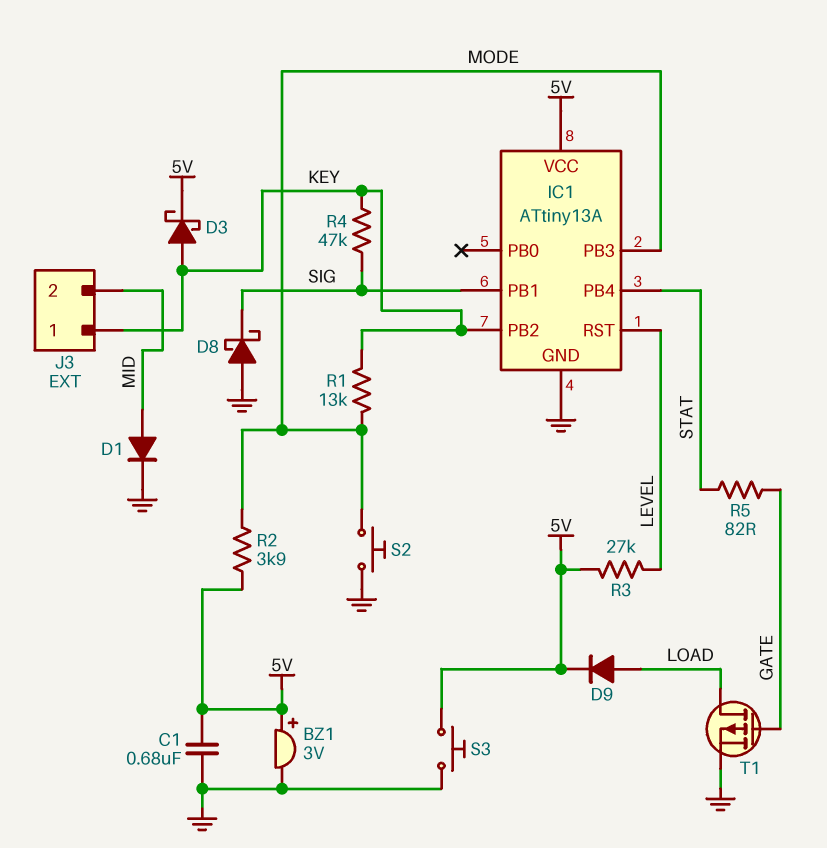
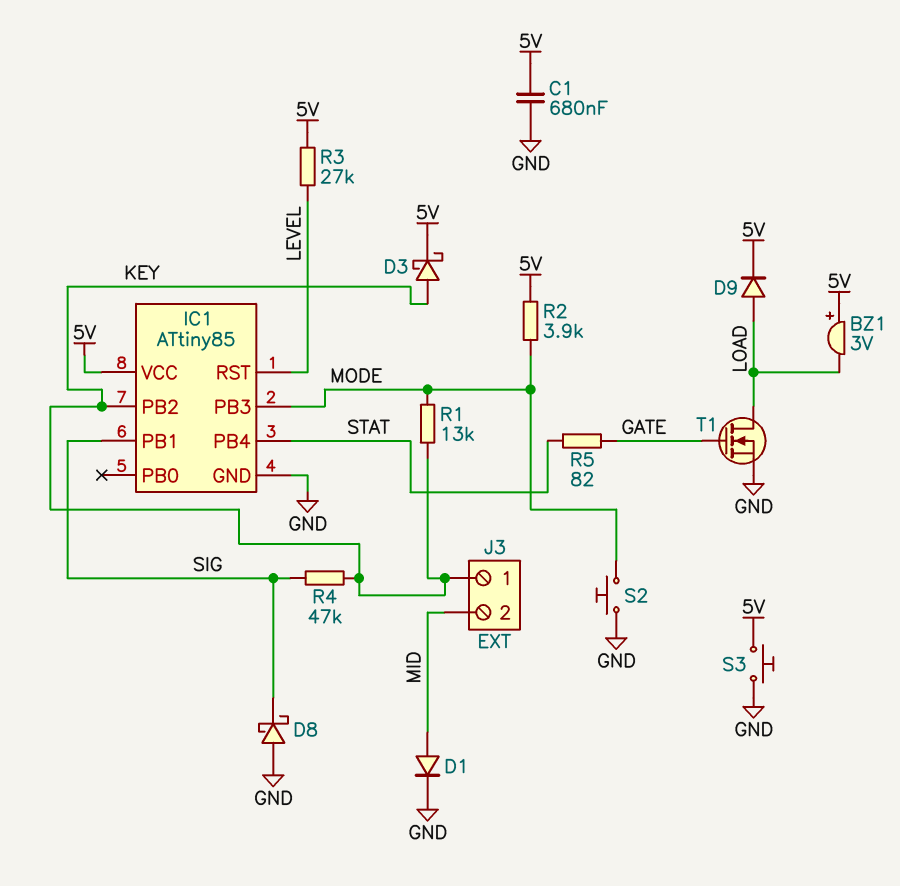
BZ1: buzzer 3V (plus 5V, minus GND) -> buzzer 3V (plus 5V, minus LOAD)
IC1: ATtiny13A -> ATtiny85
T1: PMOS (G GATE, D LOAD, S GND) -> NMOS (G GATE, D LOAD, S GND)

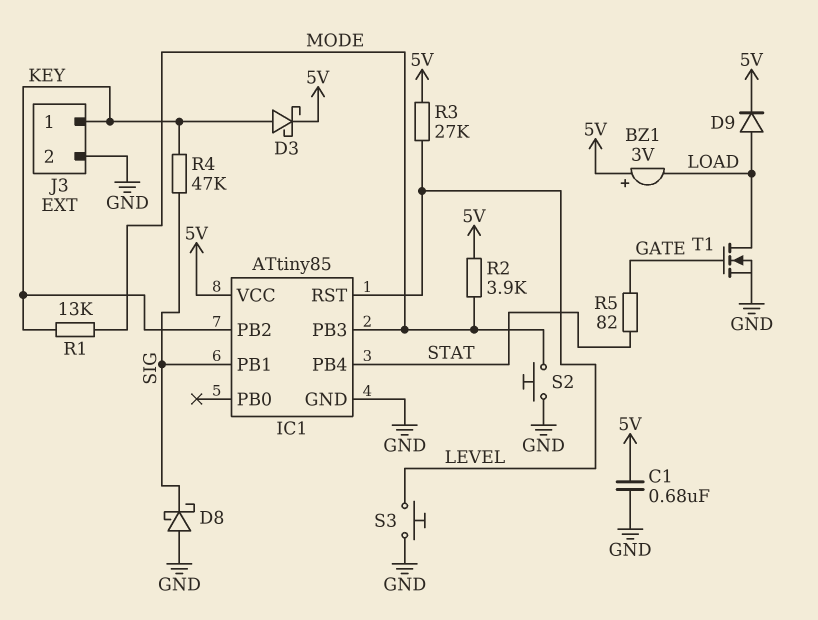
D1: diode (A MID, K GND) -> none
J3 pin 2: MID -> GND
S3: button (5V, GND) -> button (GND, LEVEL)

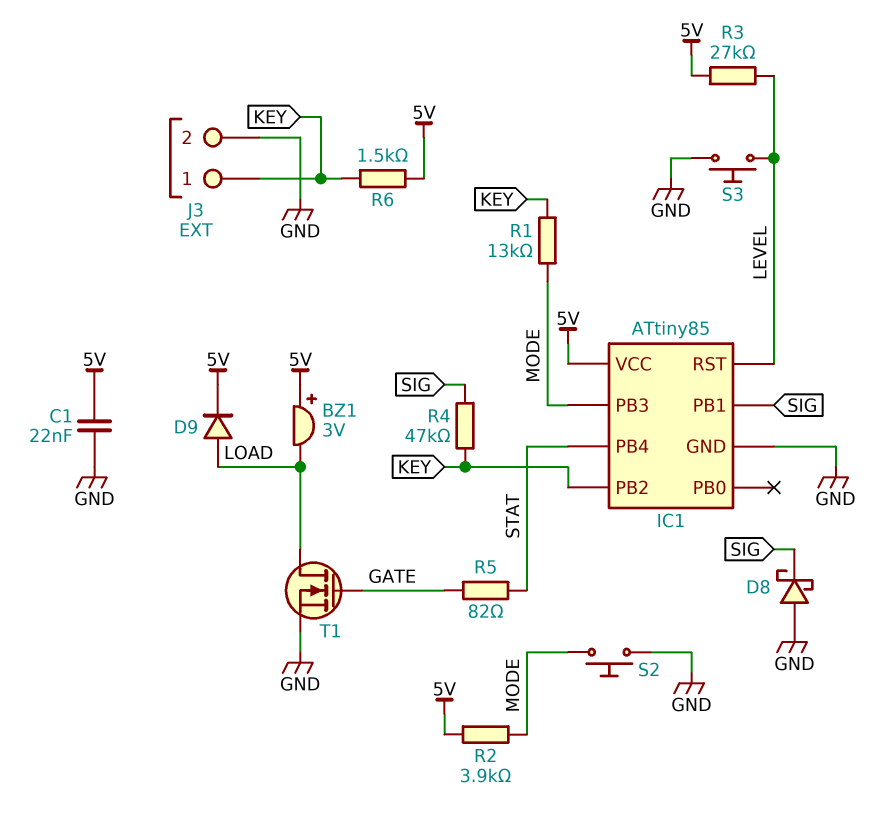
C1: 680nF (5V, GND) -> 22nF (5V, GND)
D3: schottky (A KEY, K 5V) -> none
R6: none -> 1.5k (5V, KEY)

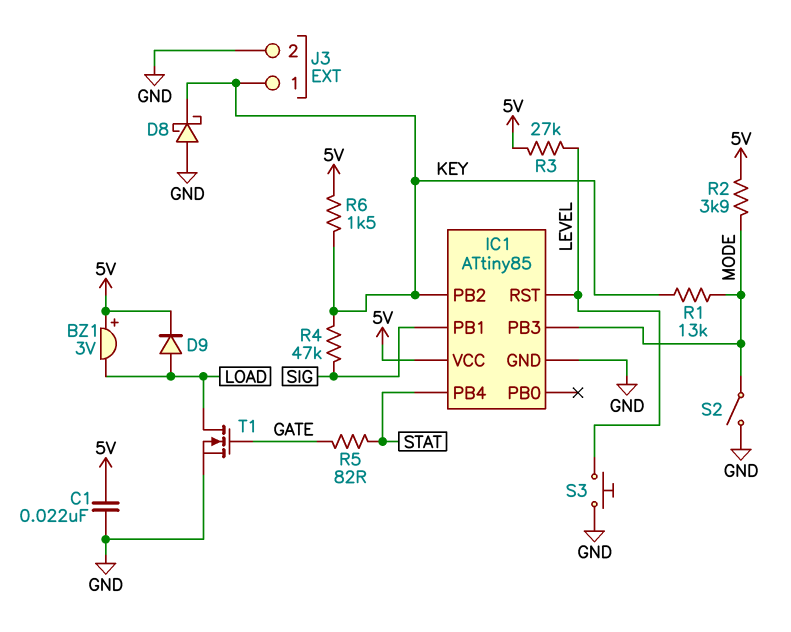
D8: schottky (A GND, K SIG) -> schottky (A GND, K KEY)
S2: button (GND, MODE) -> switch (GND, MODE)

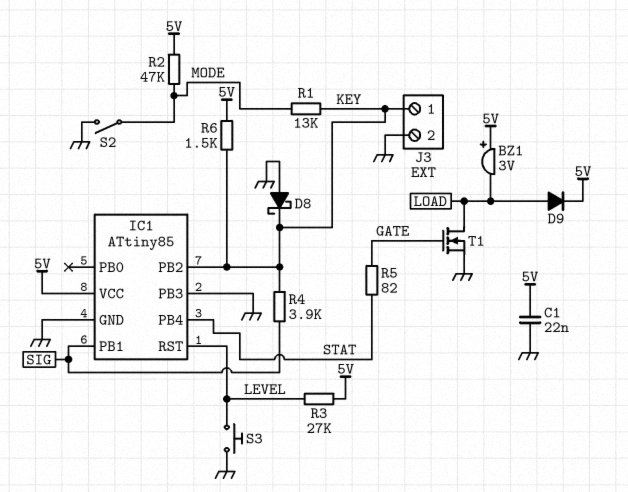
IC1 pin PB3: MODE -> GND
R2: 3.9k (5V, MODE) -> 47k (5V, MODE)
R4: 47k (KEY, SIG) -> 3.9k (KEY, SIG)

